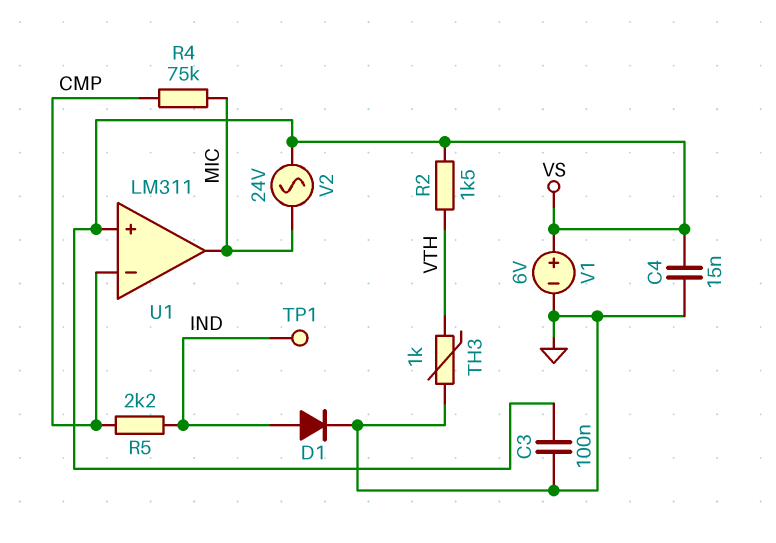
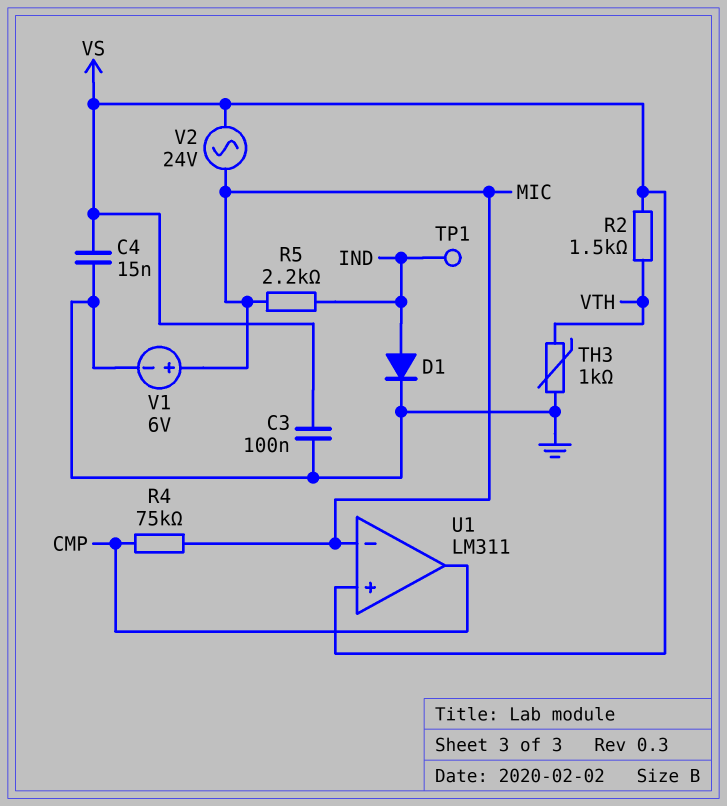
R5: 2.2k (CMP, IND) -> 2.2k (IND, MIC)
U1 pin in-: CMP -> MIC
U1 pin out: MIC -> CMP
V1: 6V (plus VS, minus GND) -> 6V (plus MIC, minus GND)

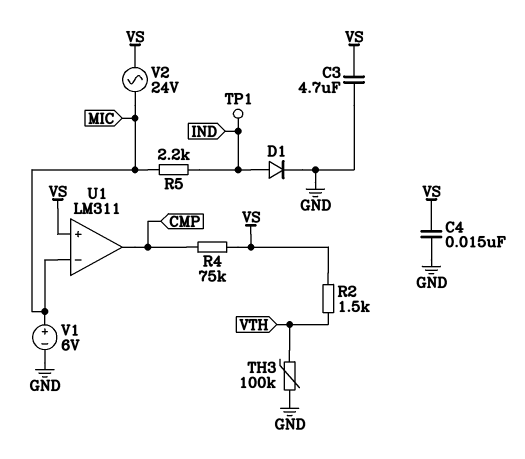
C3: 100nF (GND, VS) -> 4.7uF (GND, VS)
R4: 75k (CMP, MIC) -> 75k (CMP, VS)
TH3: 1k (GND, VTH) -> 100k (GND, VTH)

